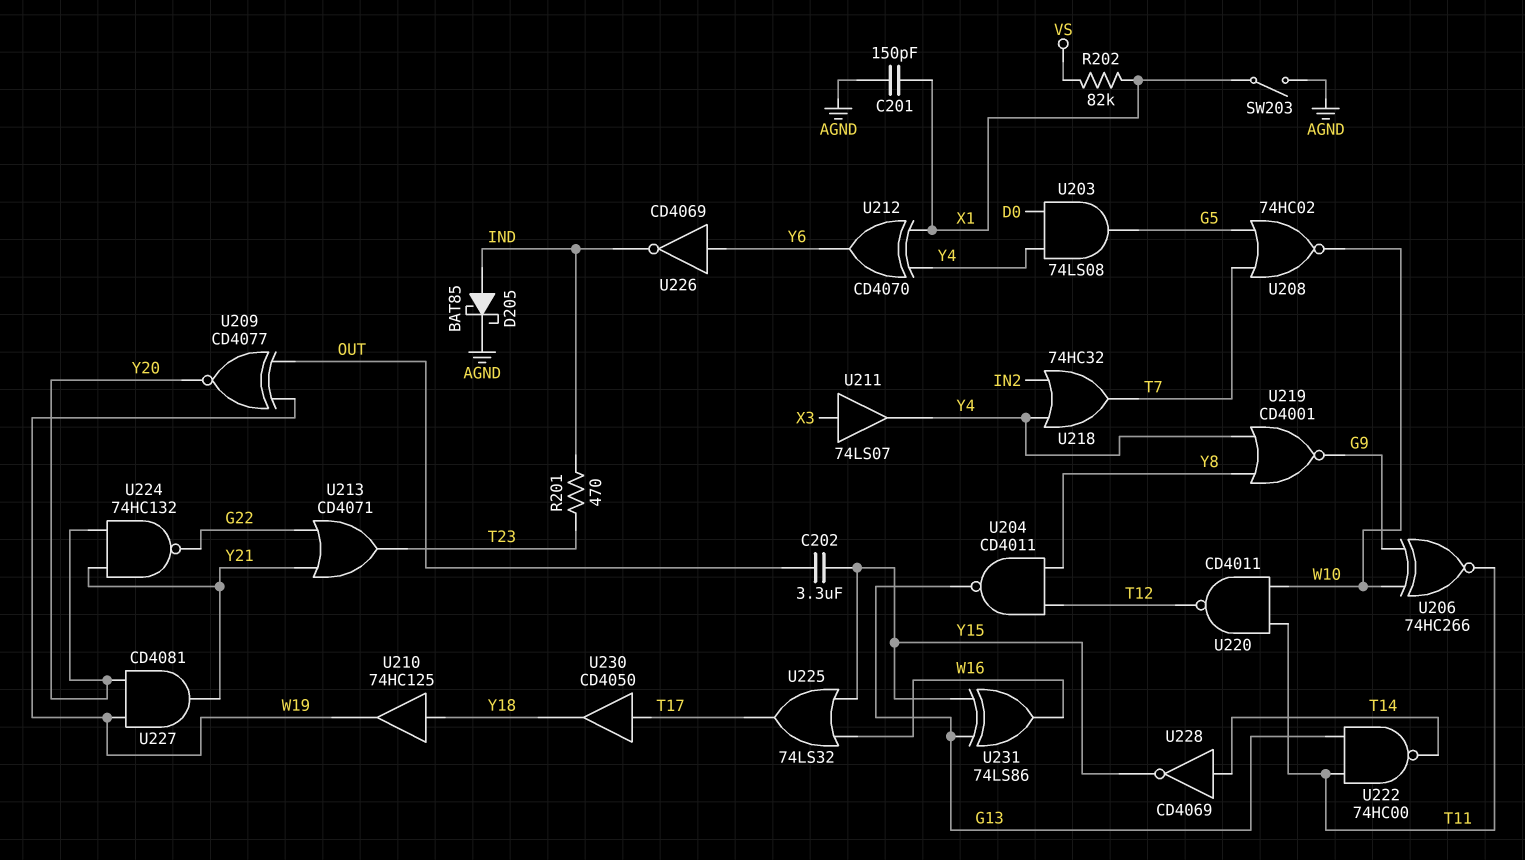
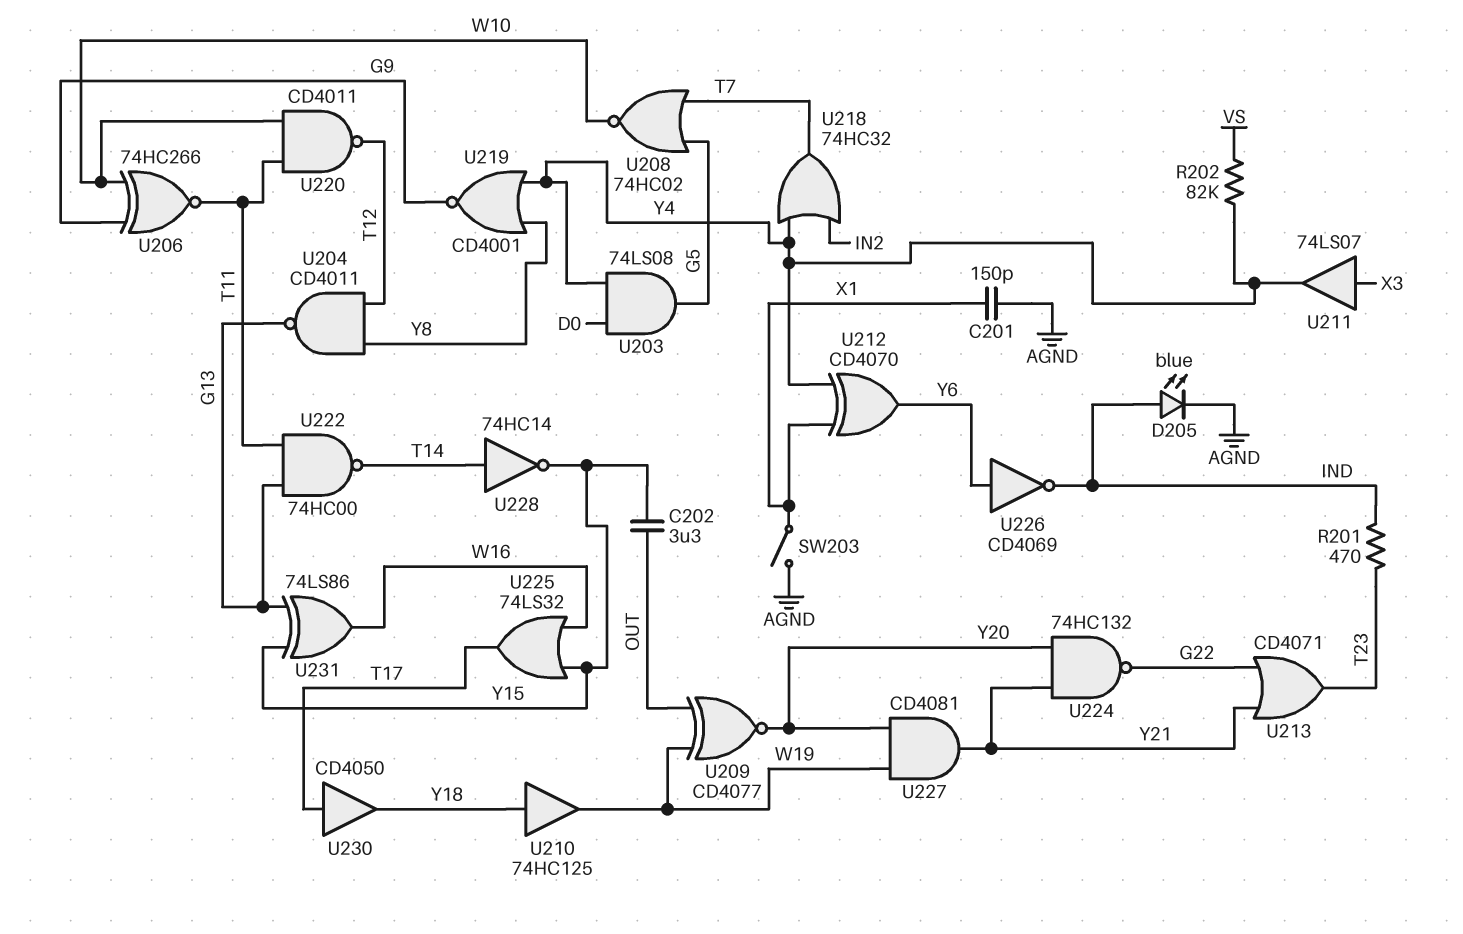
D205: schottky BAT85 (A IND, K AGND) -> LED blue (A IND, K AGND)
R202: 82k (VS, X1) -> 82k (VS, Y4)
U228: NOT CD4069 (in T14, out Y15) -> NOT 74HC14 (in T14, out Y15)

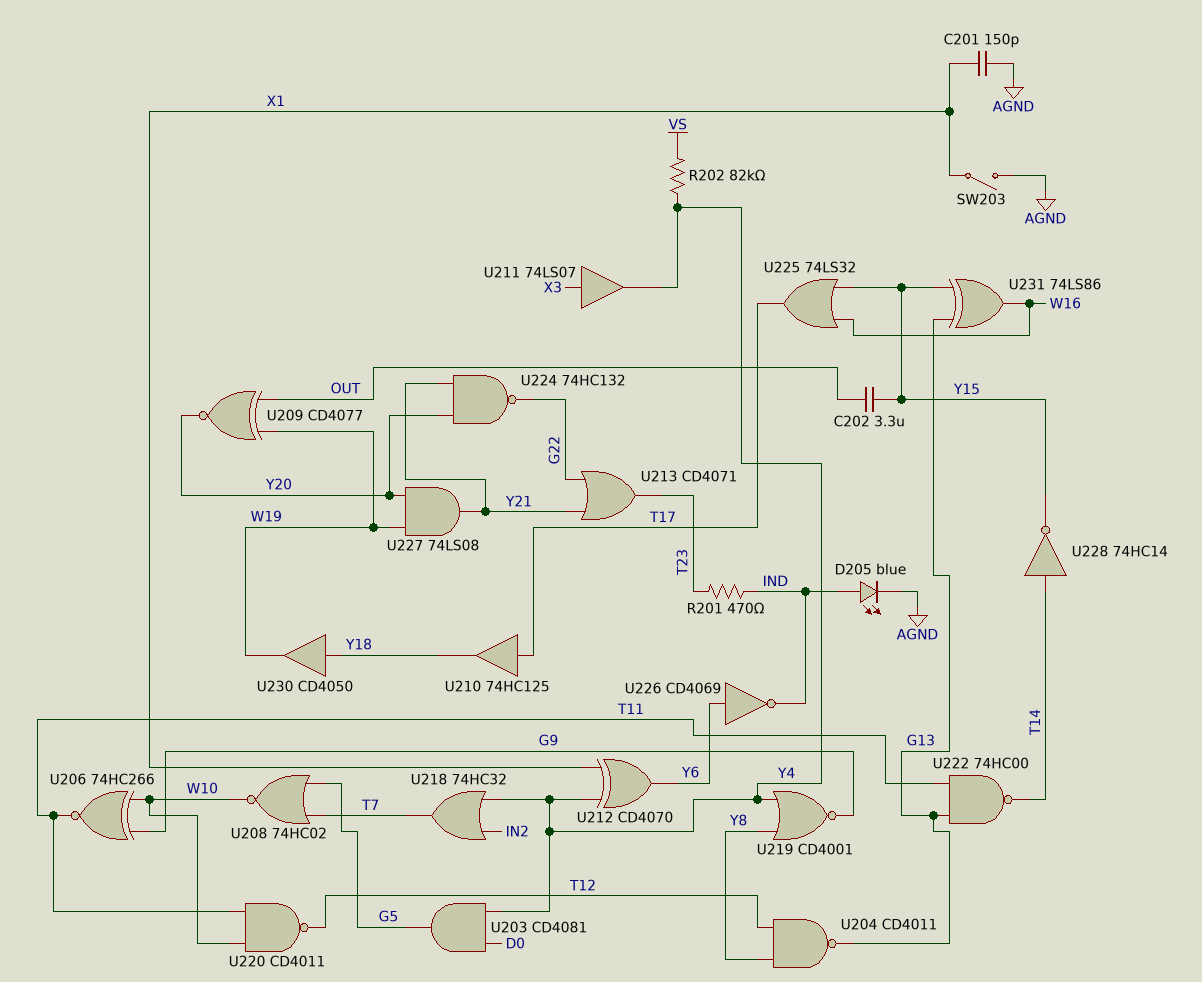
U203: AND 74LS08 (in D0, in Y4, out G5) -> AND CD4081 (in D0, in Y4, out G5)
U210: buffer 74HC125 (in Y18, out W19) -> buffer 74HC125 (in T17, out Y18)
U227: AND CD4081 (in W19, in Y20, out Y21) -> AND 74LS08 (in W19, in Y20, out Y21)
U230: buffer CD4050 (in T17, out Y18) -> buffer CD4050 (in Y18, out W19)

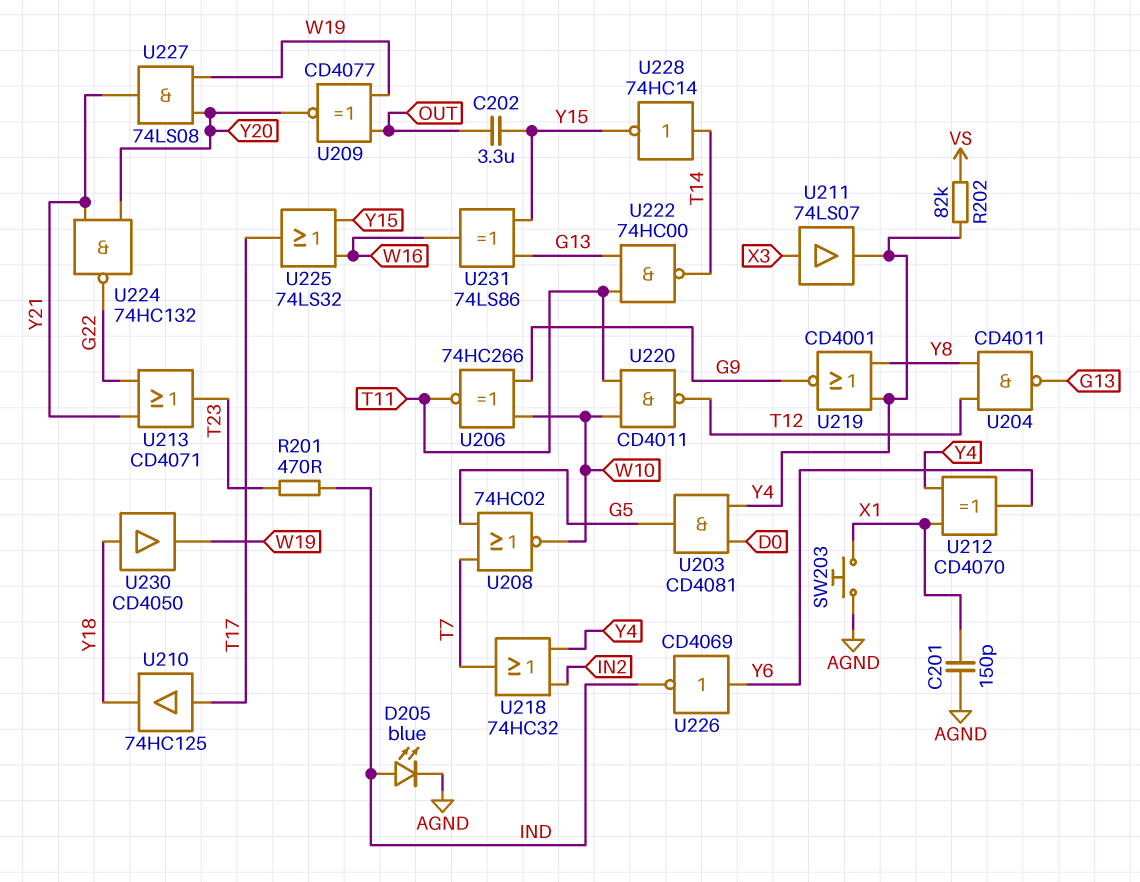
SW203: switch (AGND, X1) -> button (AGND, X1)

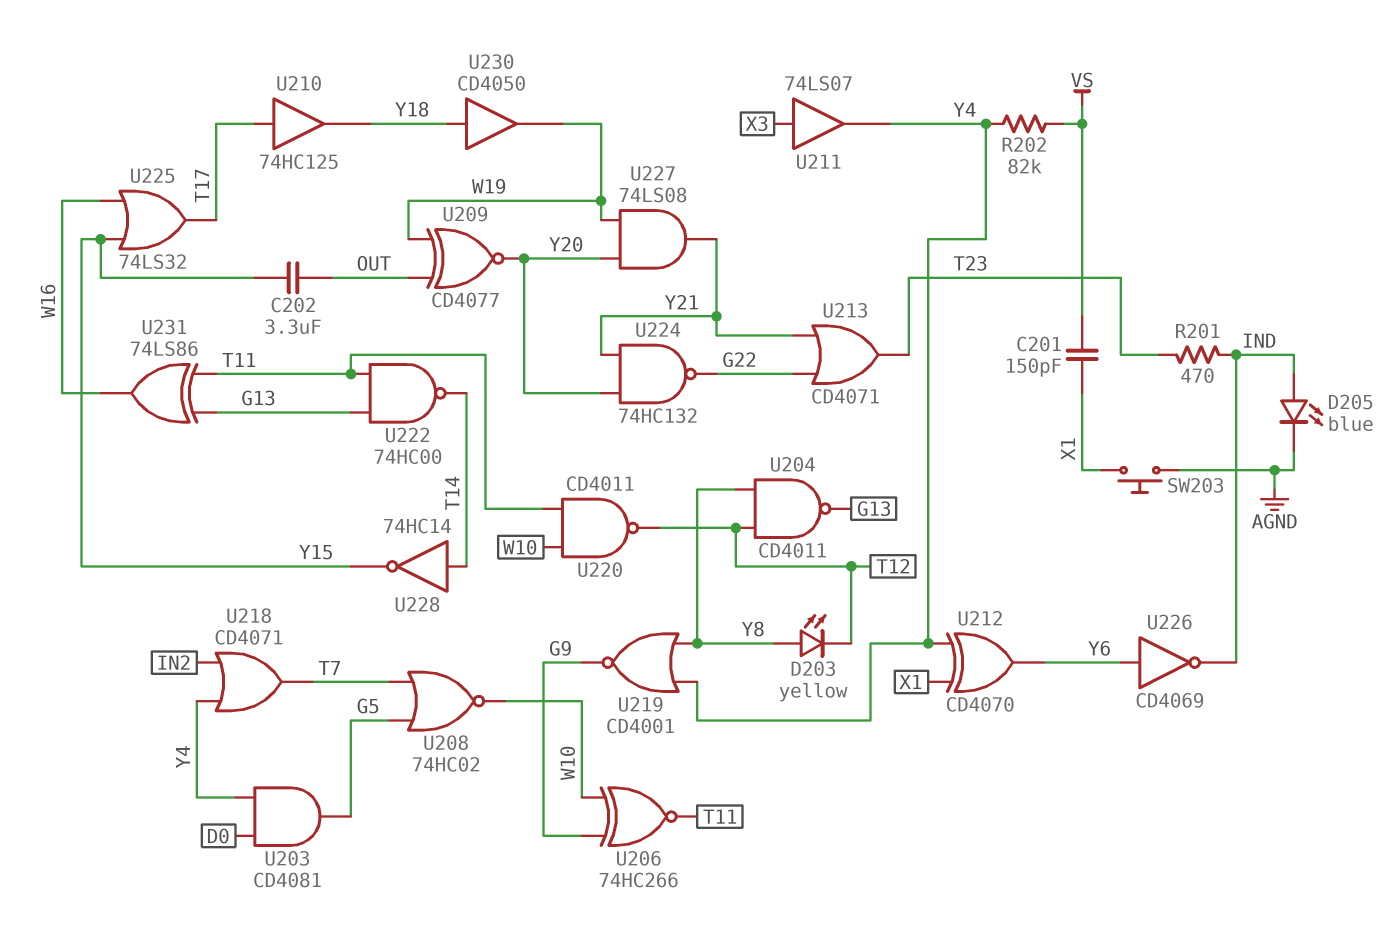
C201: 150pF (AGND, X1) -> 150pF (VS, X1)
D203: none -> LED yellow (A Y8, K T12)
U218: OR 74HC32 (in IN2, in Y4, out T7) -> OR CD4071 (in IN2, in Y4, out T7)
U231: XOR 74LS86 (in G13, in Y15, out W16) -> XOR 74LS86 (in G13, in T11, out W16)

